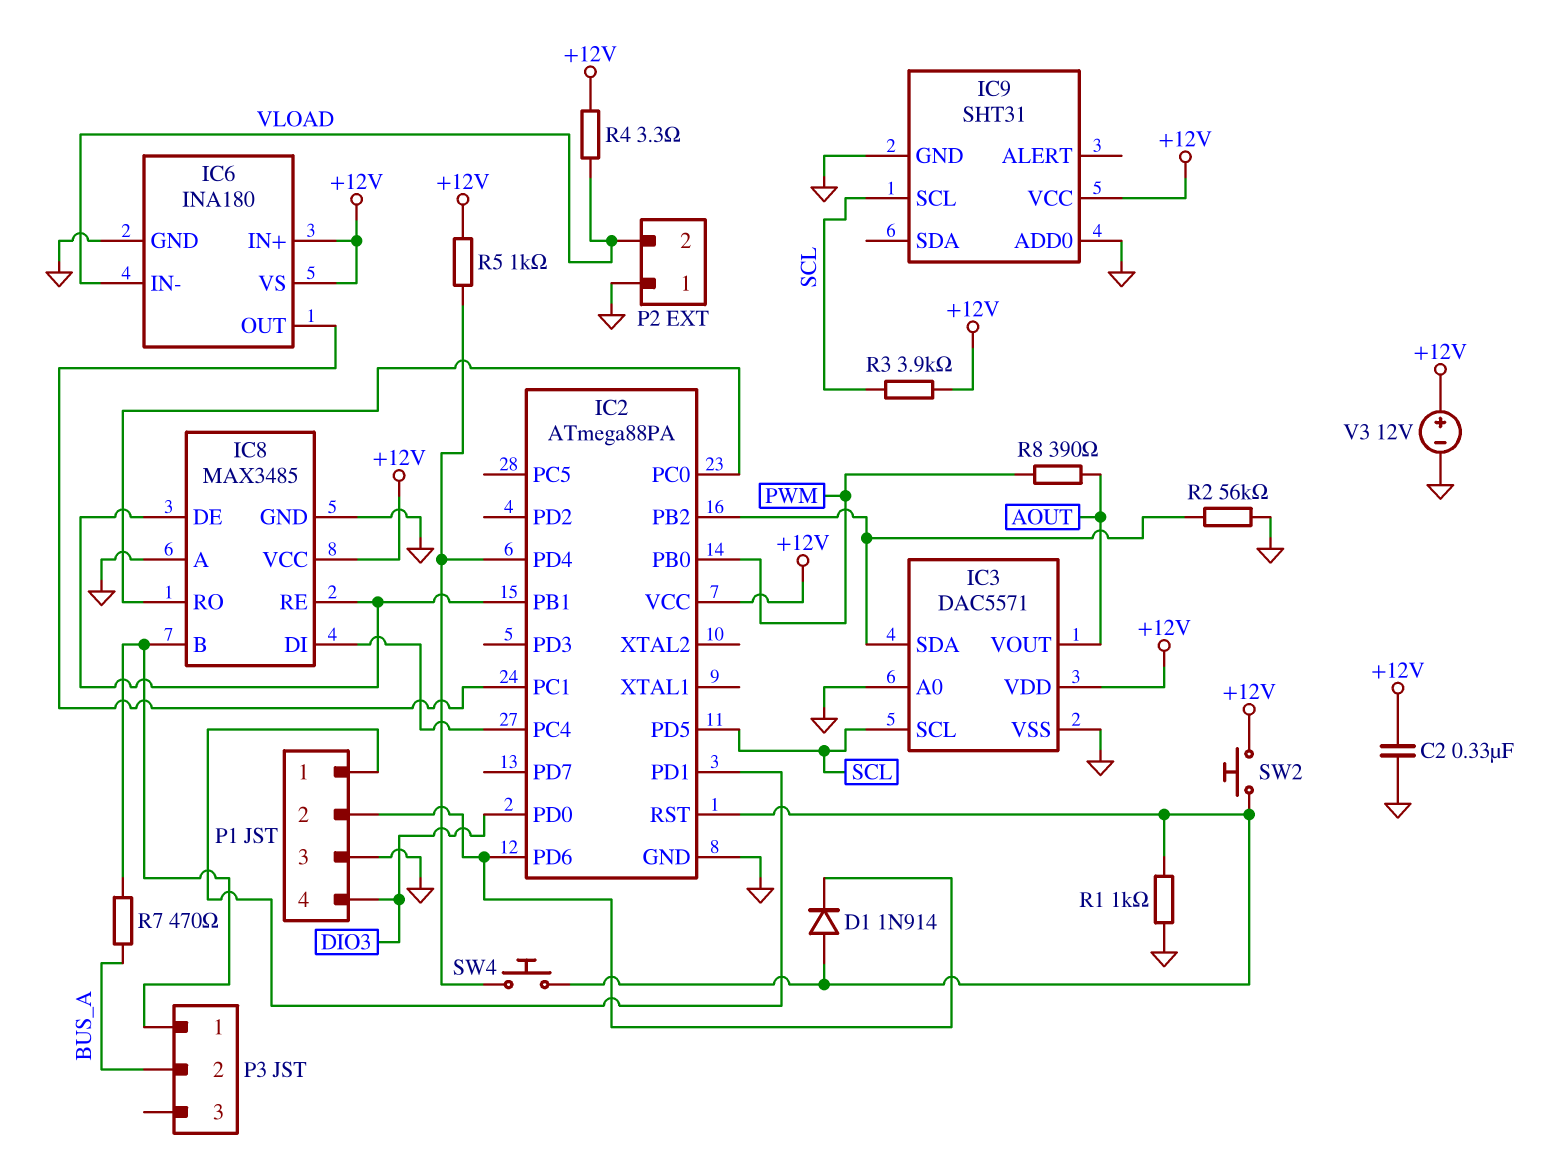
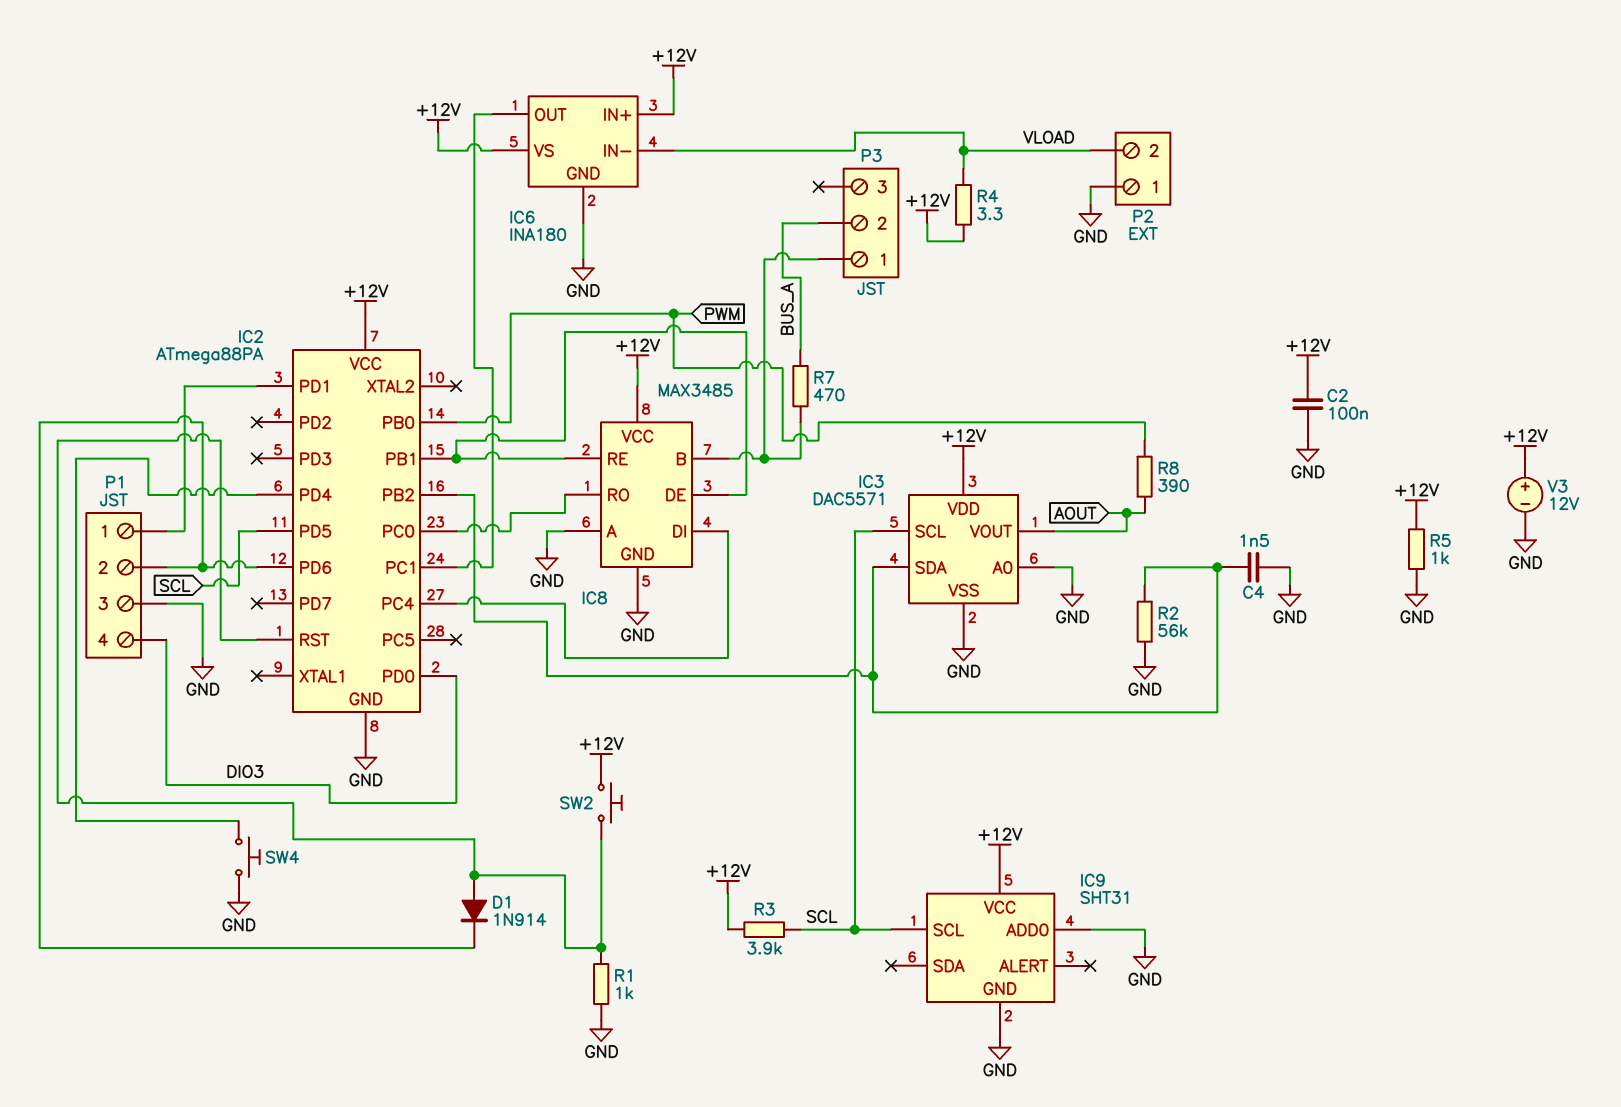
C2: 330nF (+12V, GND) -> 100nF (+12V, GND)
C4: none -> 1.5nF (GND, IC2/PB2)
R5: 1k (+12V, IC2/PD4) -> 1k (+12V, GND)
SW4: button (IC2/PD4, IC2/RST) -> button (GND, IC2/PD4)

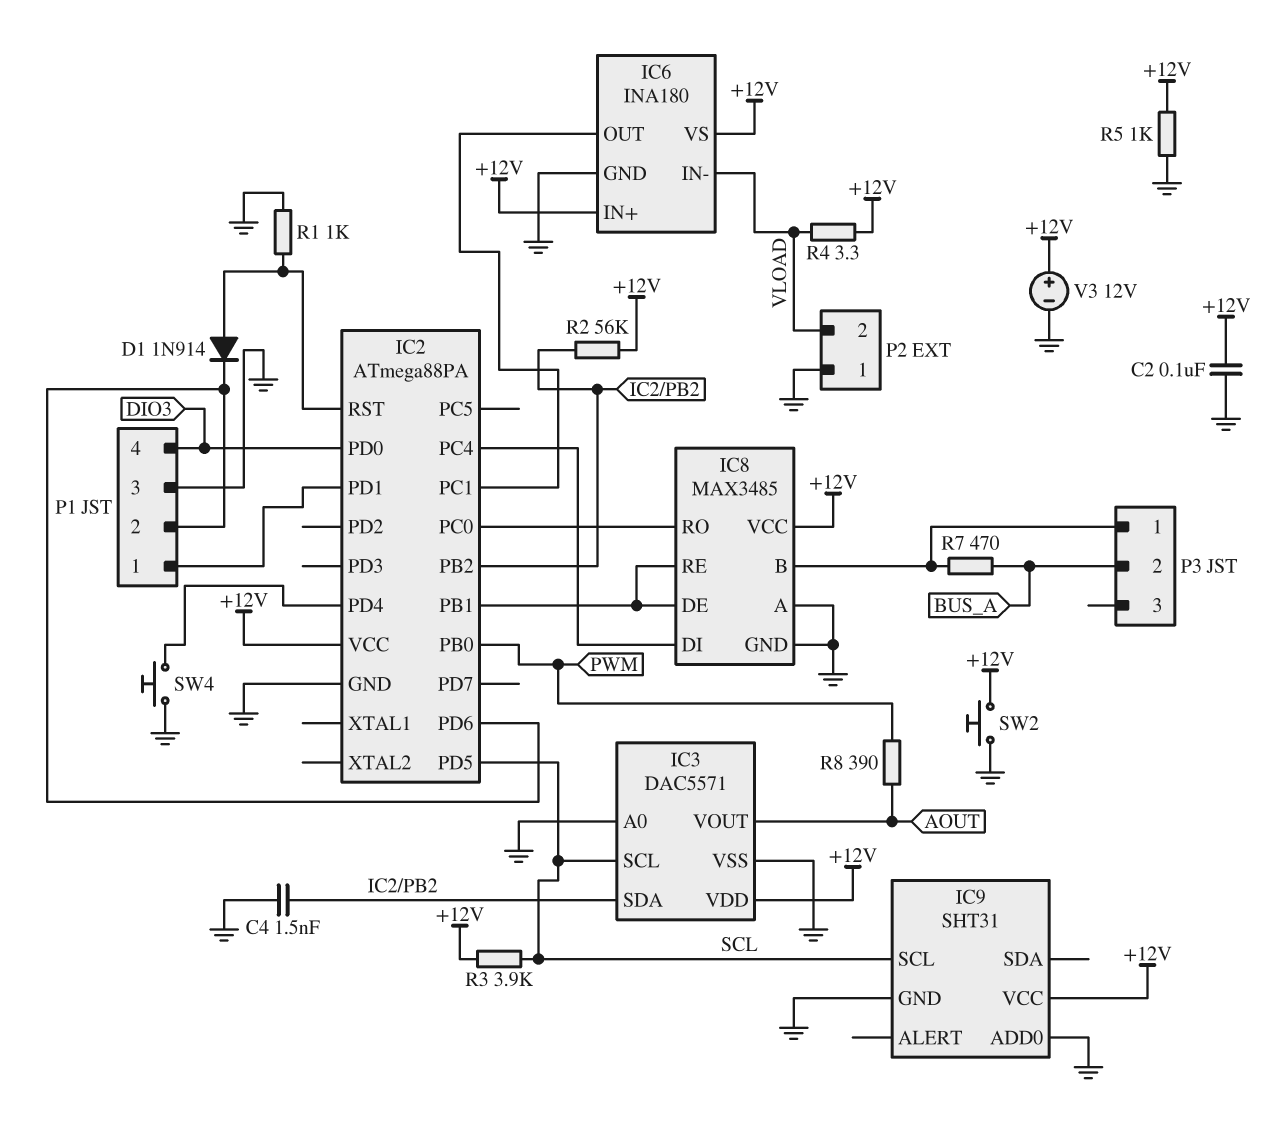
R2: 56k (GND, IC2/PB2) -> 56k (+12V, IC2/PB2)
SW2: button (+12V, IC2/RST) -> button (+12V, GND)

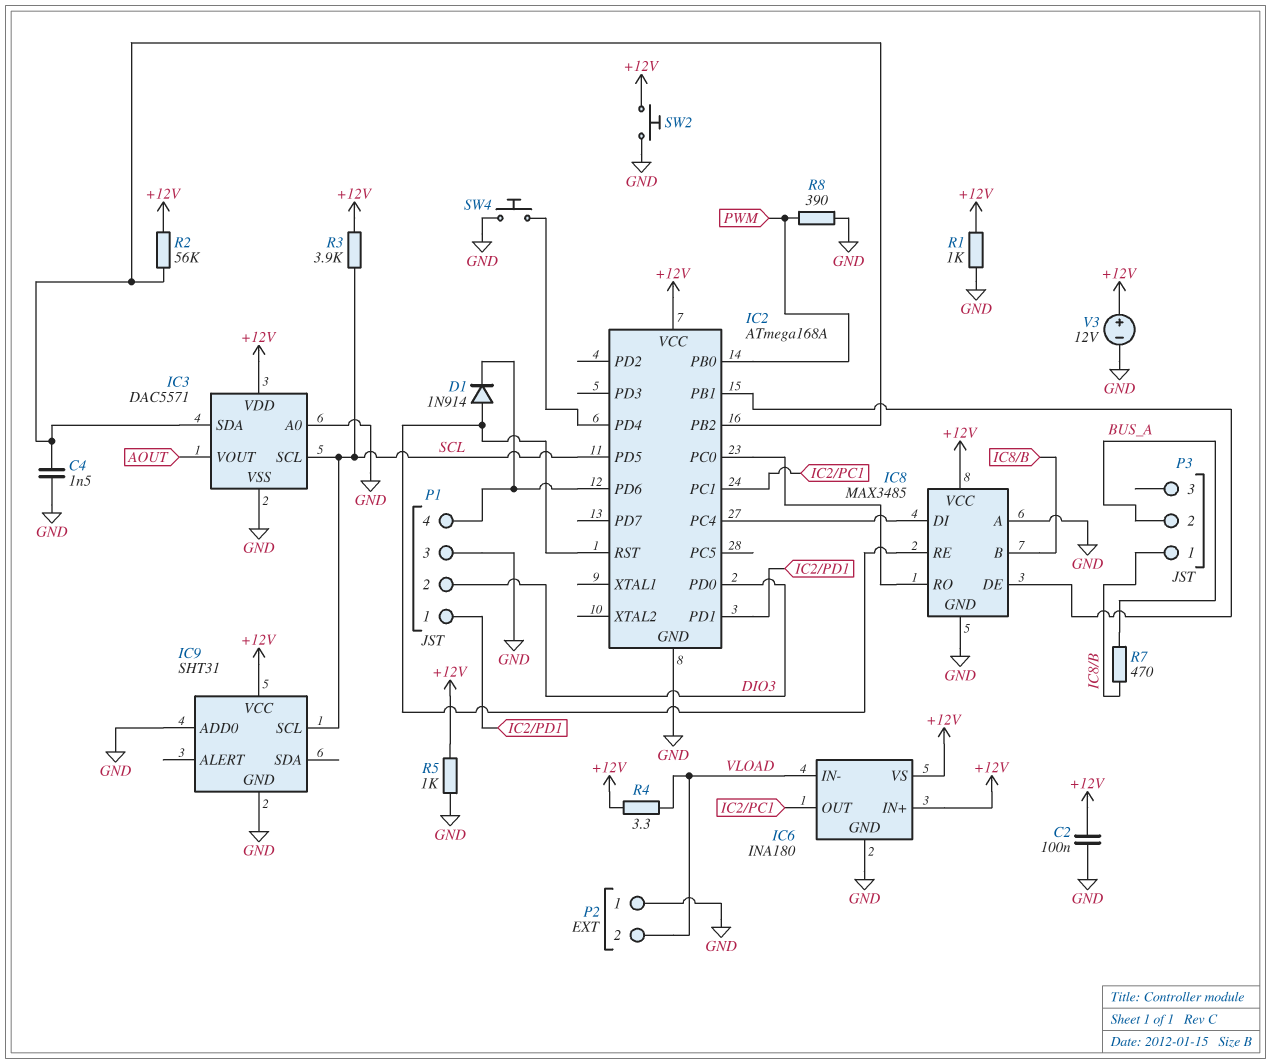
IC2: ATmega88PA -> ATmega168A
IC8 pin RE: IC2/PB1 -> IC2/RST
P1 pin 2: IC2/PD6 -> DIO3
P1 pin 4: DIO3 -> IC2/PD6
R1: 1k (GND, IC2/RST) -> 1k (+12V, GND)
R8: 390 (AOUT, PWM) -> 390 (GND, PWM)

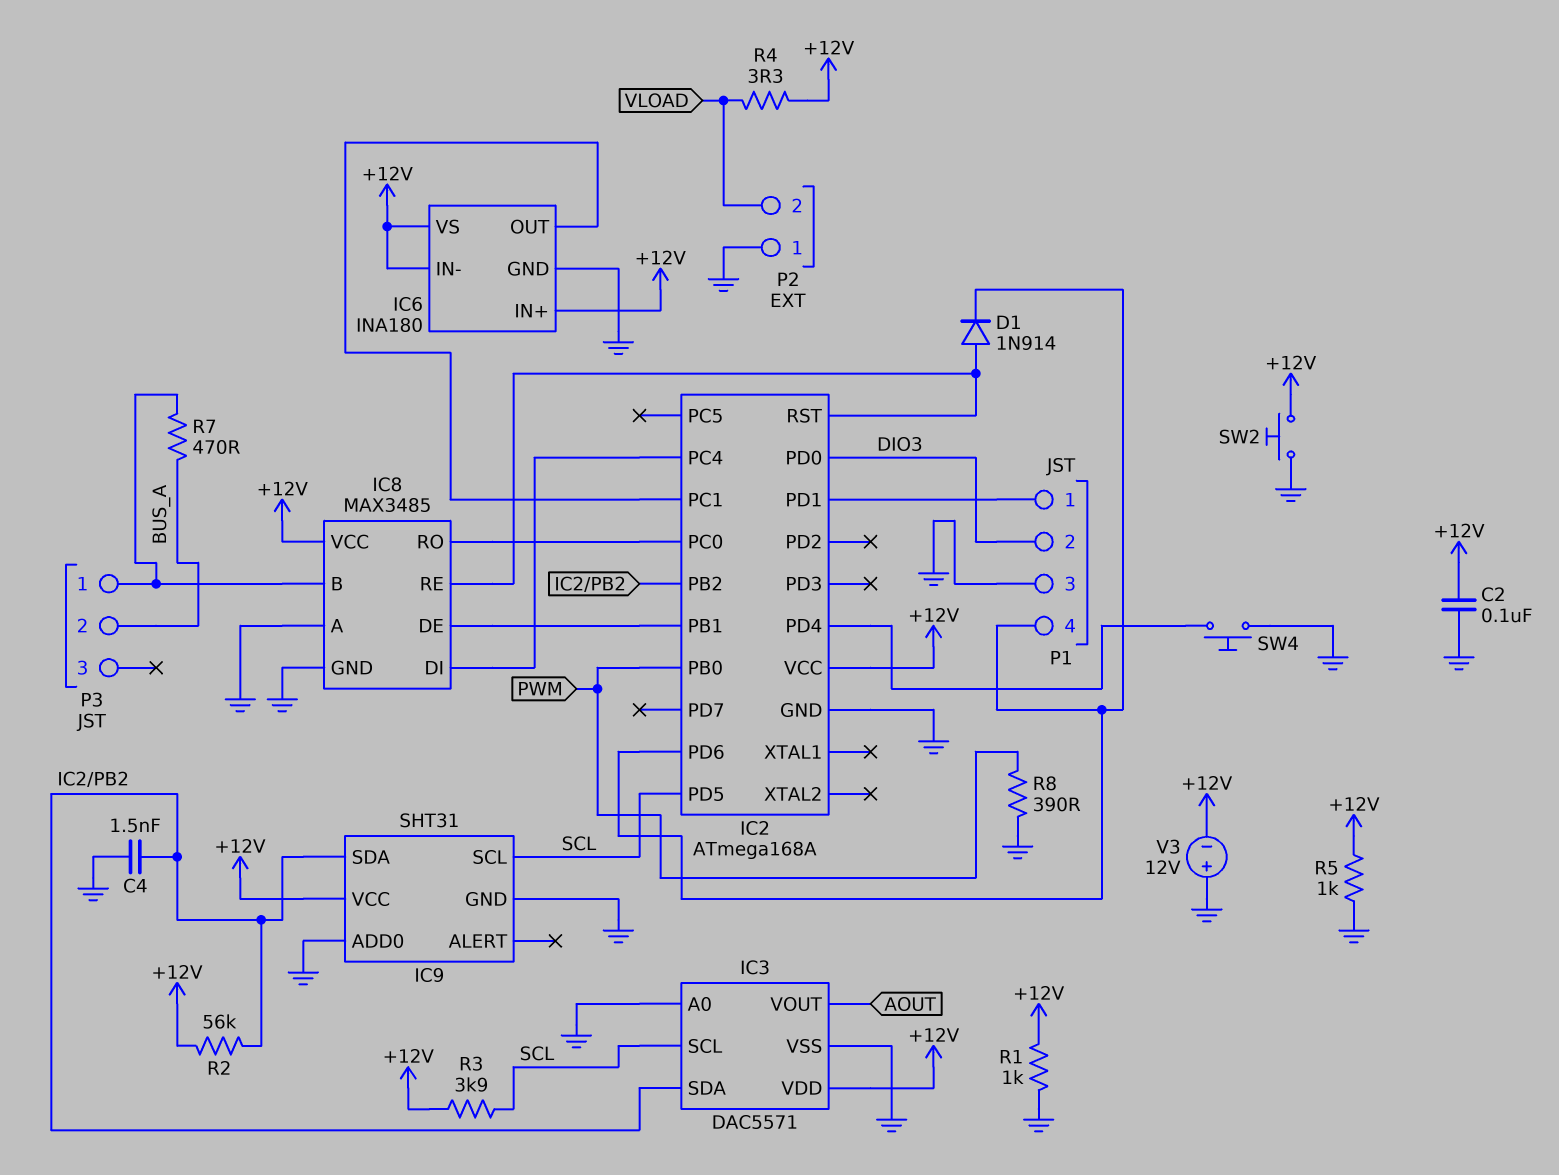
IC6 pin IN-: VLOAD -> +12V
IC9 pin SDA: none -> IC2/PB2
V3: 12V (plus +12V, minus GND) -> 12V (plus GND, minus +12V)

